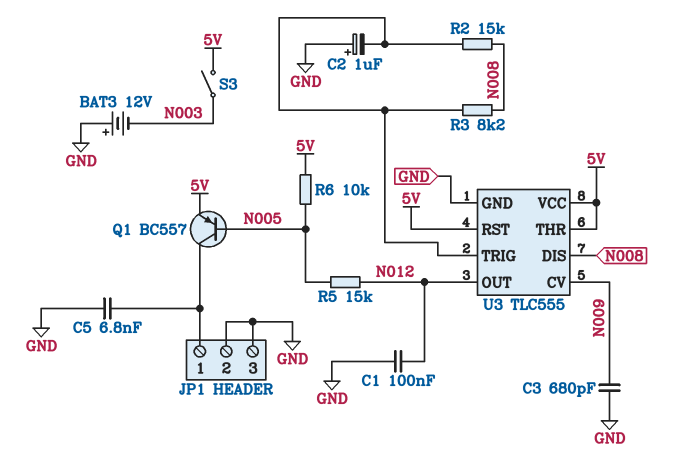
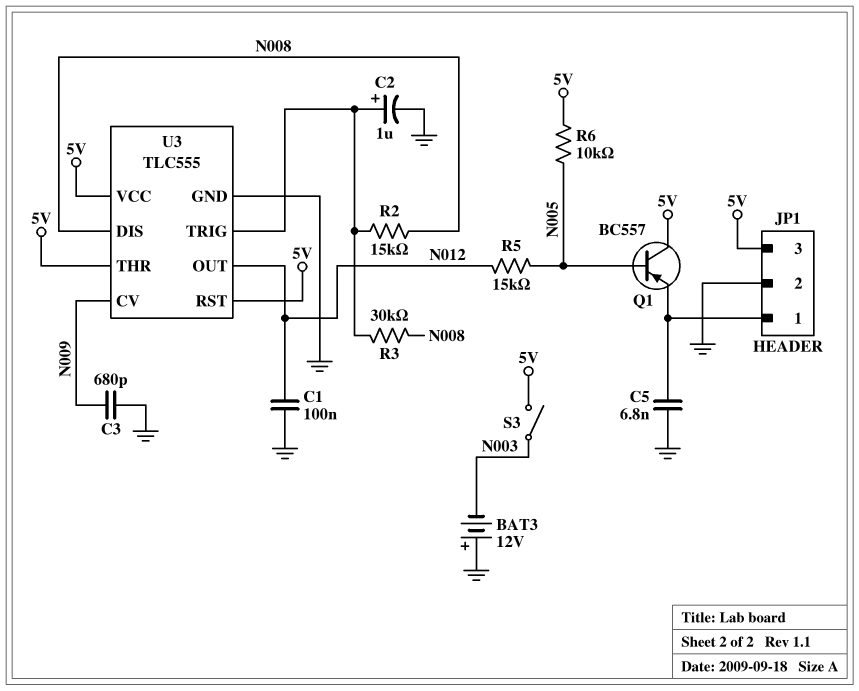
C2: 1uF (plus GND, minus U3/TRIG) -> 1uF (plus U3/TRIG, minus GND)
JP1 pin 3: GND -> 5V
Q1: PNP BC557 (B N005, C JP1/1, E 5V) -> PNP BC557 (B N005, C 5V, E JP1/1)
R3: 8.2k (N008, U3/TRIG) -> 30k (N008, U3/TRIG)

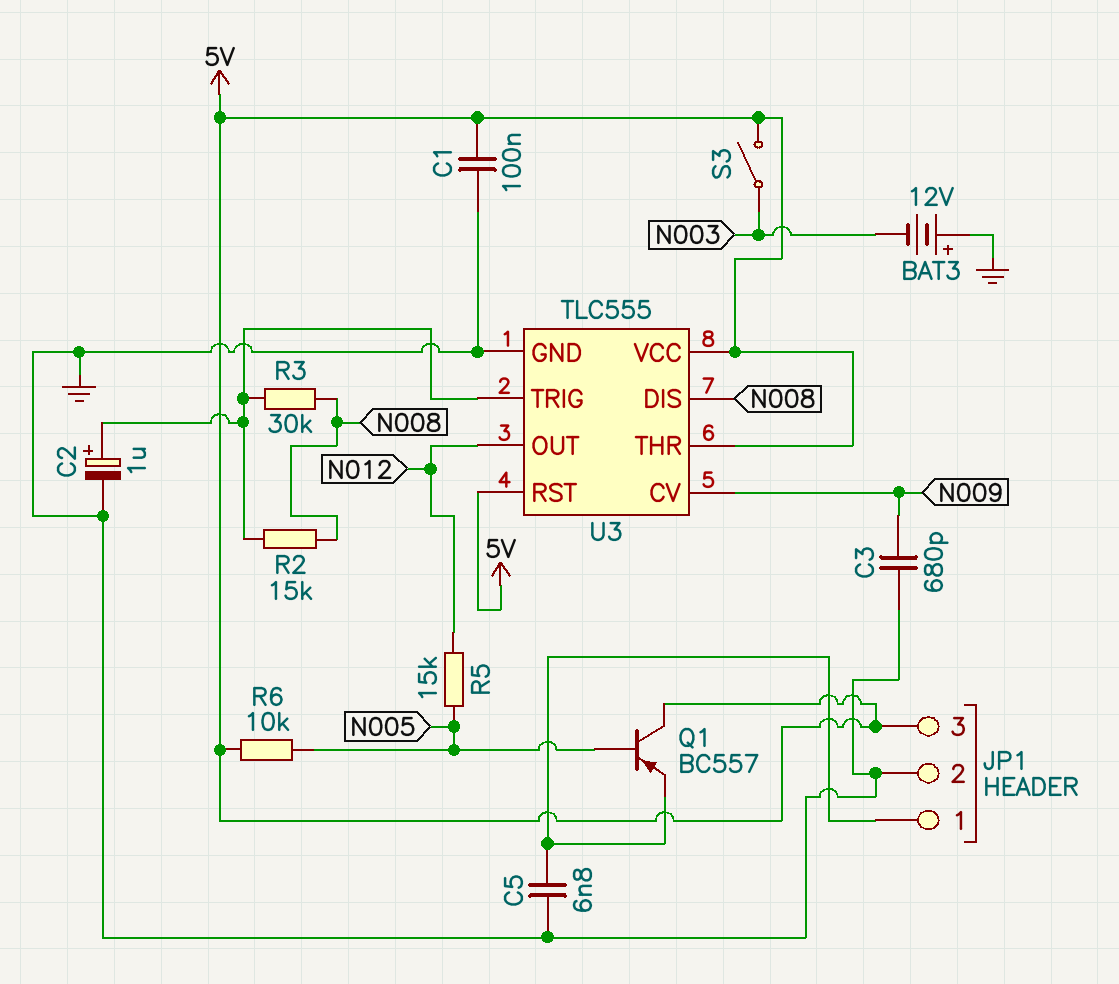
C1: 100nF (GND, N012) -> 100nF (5V, GND)

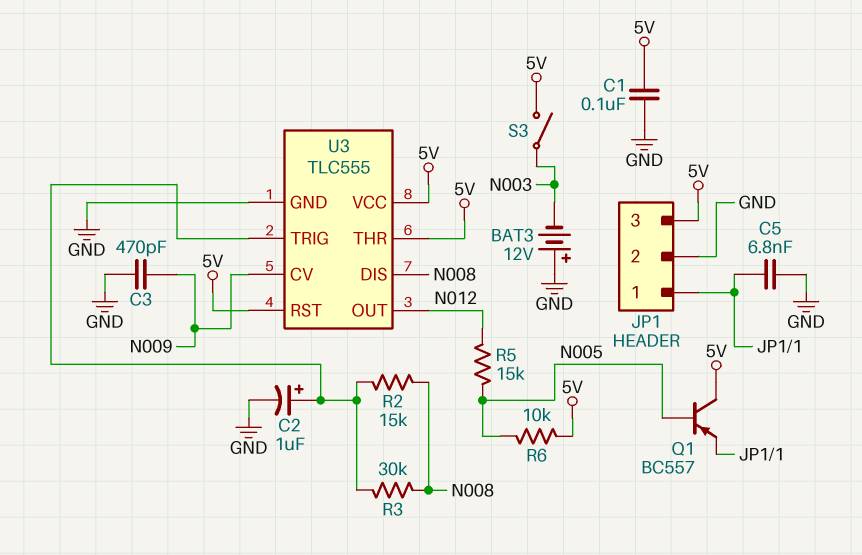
C3: 680pF (GND, N009) -> 470pF (GND, N009)

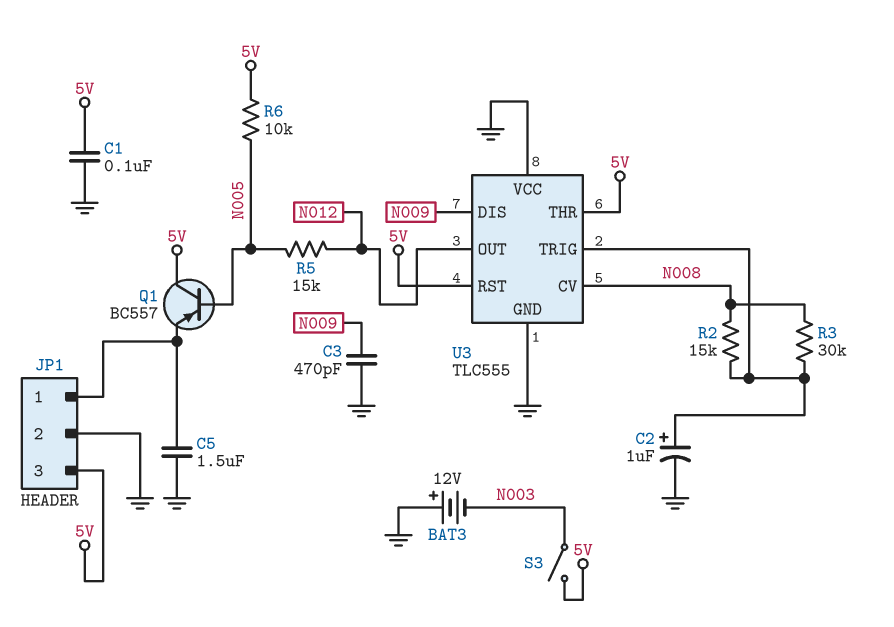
C5: 6.8nF (GND, JP1/1) -> 1.5uF (GND, JP1/1)
U3 pin CV: N009 -> N008
U3 pin DIS: N008 -> N009
U3 pin VCC: 5V -> GND

